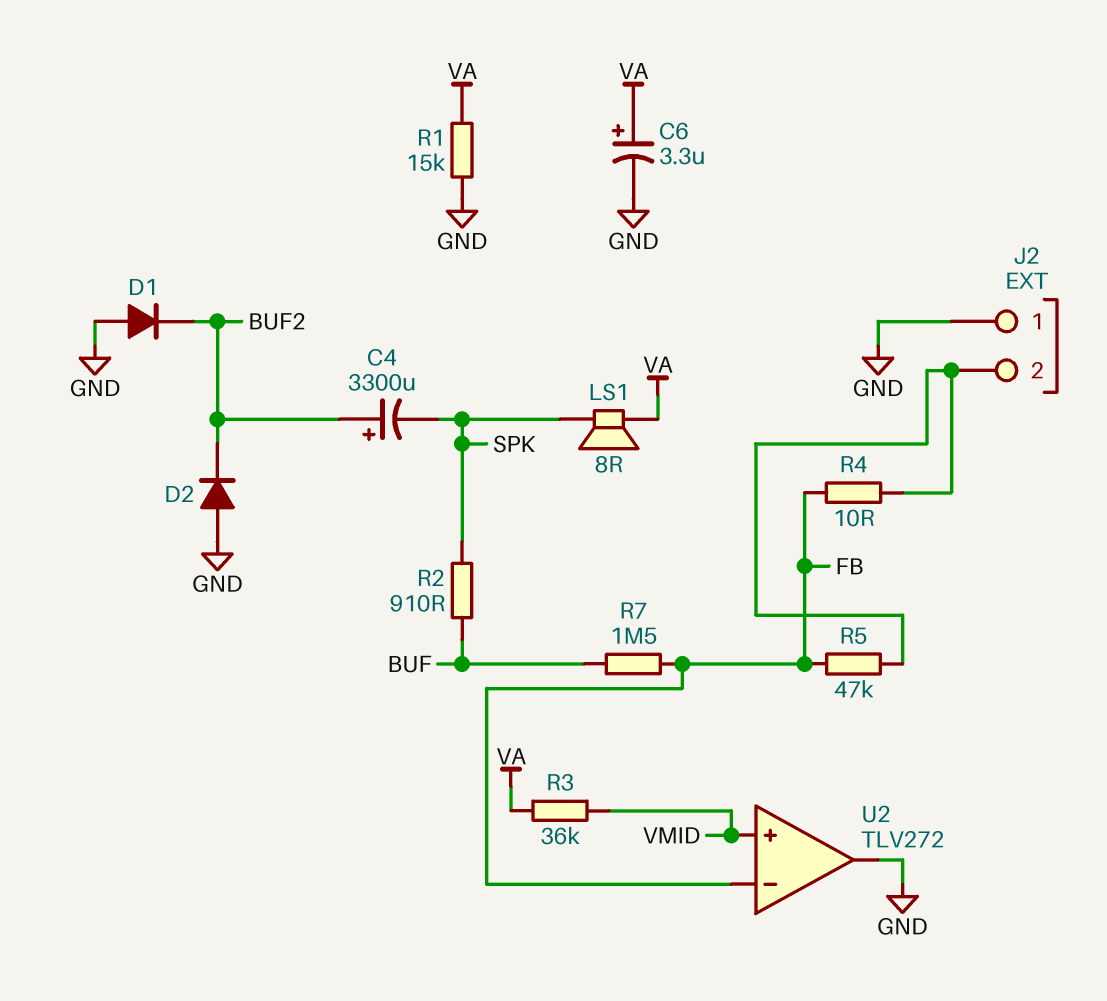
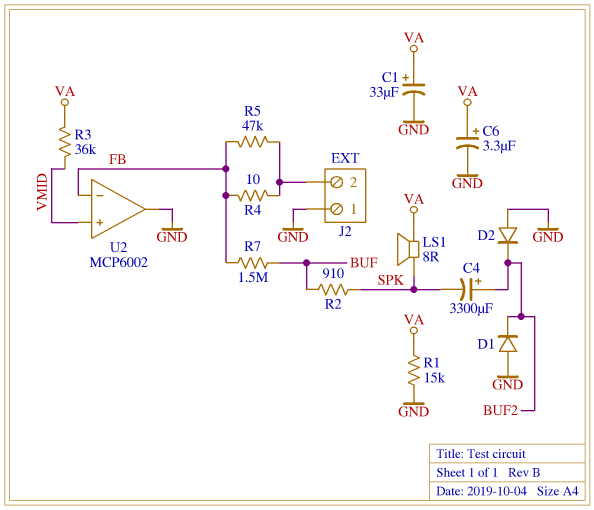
C1: none -> 33uF (plus VA, minus GND)
U2: TLV272 -> MCP6002

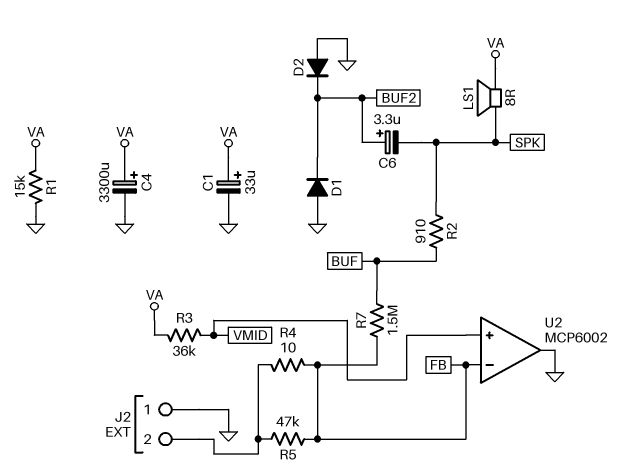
C4: 3300uF (plus BUF2, minus SPK) -> 3300uF (plus VA, minus GND)
C6: 3.3uF (plus VA, minus GND) -> 3.3uF (plus BUF2, minus SPK)

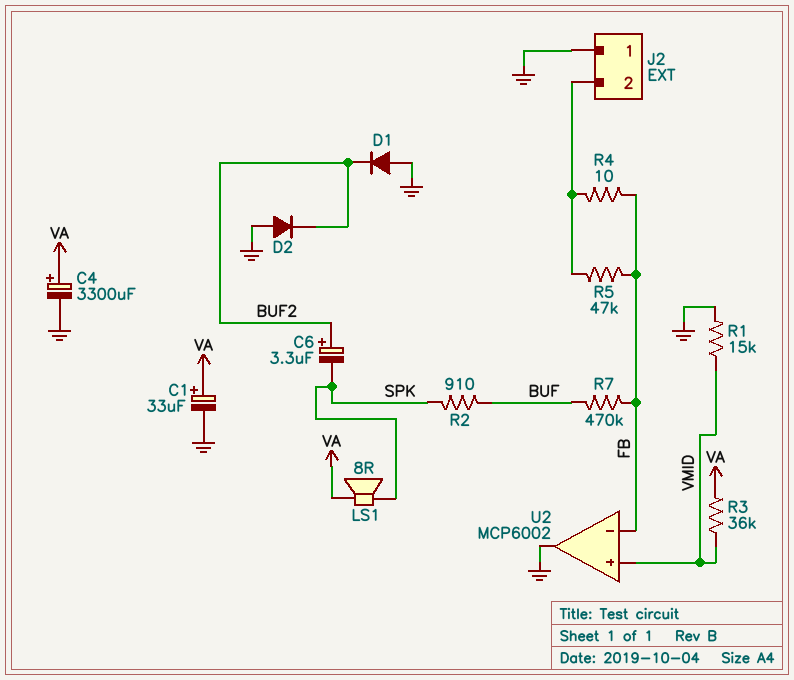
R1: 15k (GND, VA) -> 15k (GND, VMID)
R7: 1.5M (BUF, FB) -> 470k (BUF, FB)

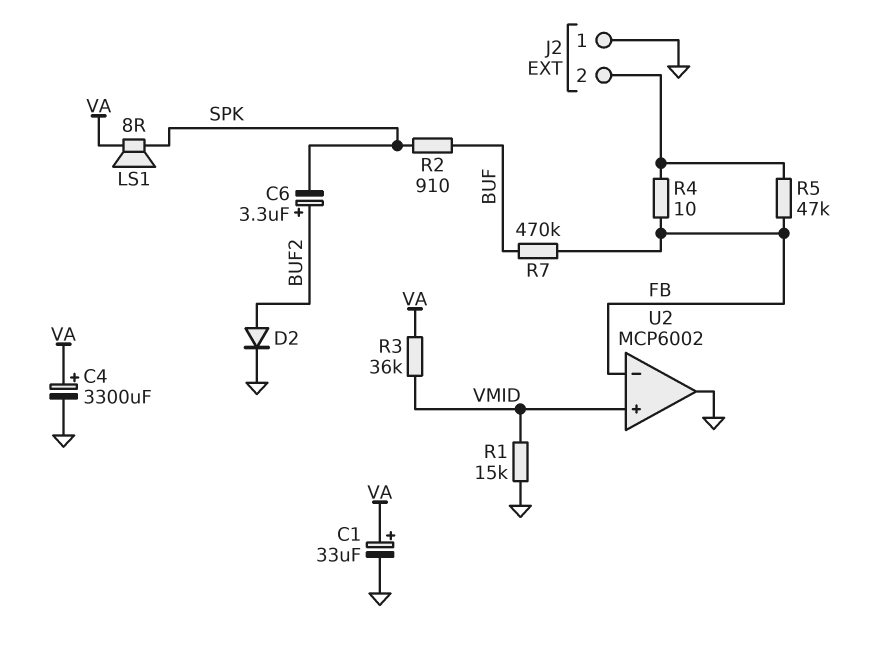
D1: diode (A GND, K BUF2) -> none
D2: diode (A GND, K BUF2) -> diode (A BUF2, K GND)

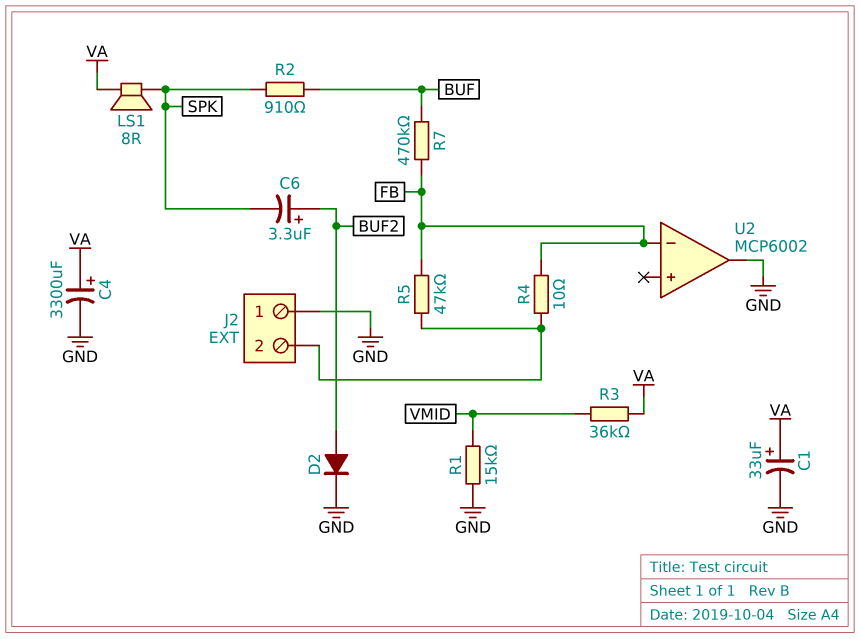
U2 pin in+: VMID -> none

